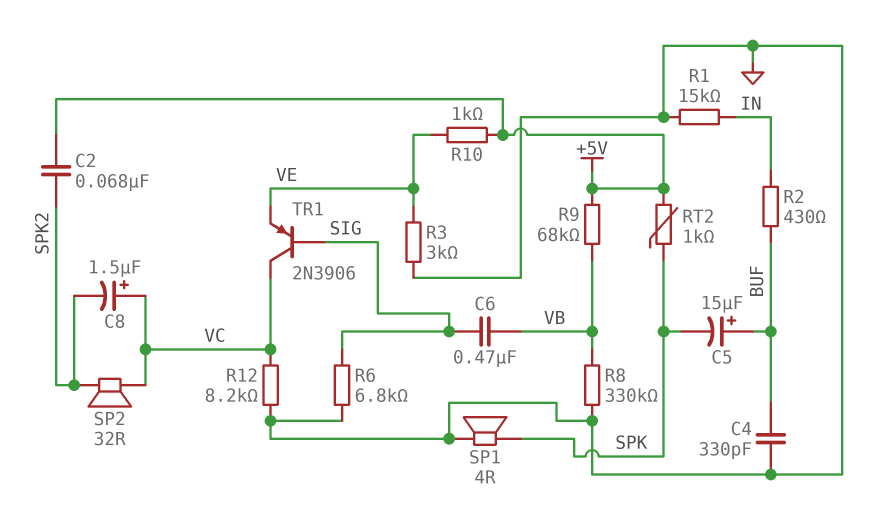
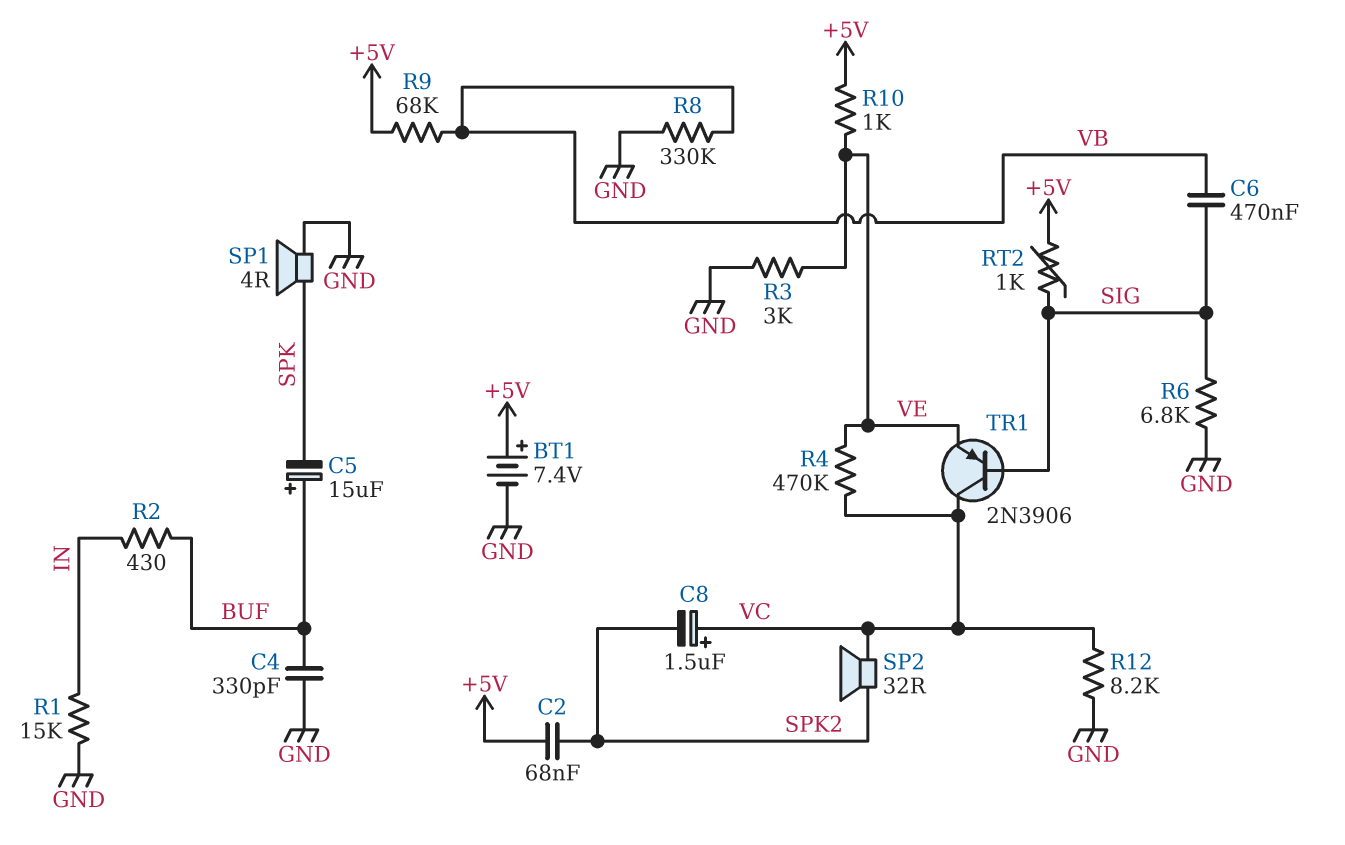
BT1: none -> 7.4V (plus +5V, minus GND)
R4: none -> 470k (VC, VE)
RT2: 1k (+5V, SPK) -> 1k (+5V, SIG)

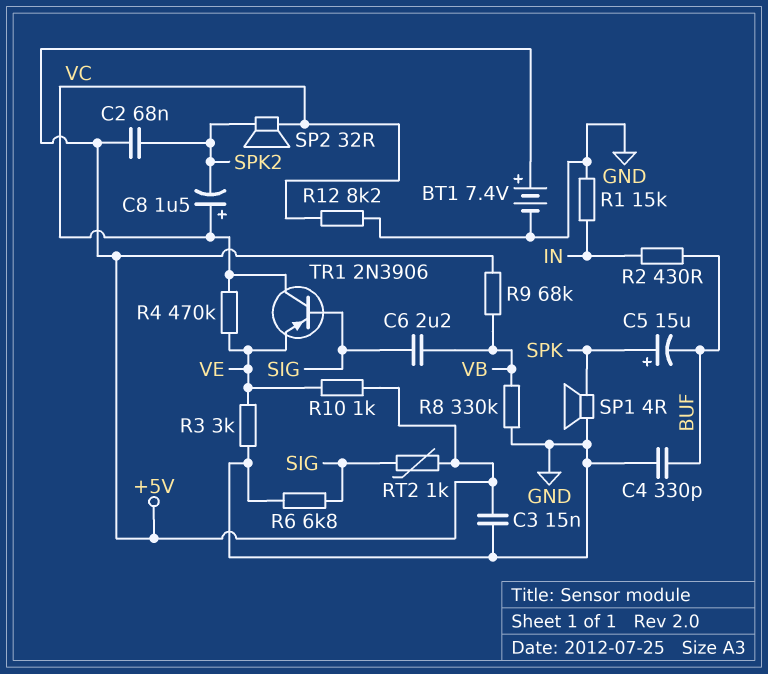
C3: none -> 15nF (+5V, GND)
C5: 15uF (plus BUF, minus SPK) -> 15uF (plus SPK, minus BUF)
C6: 470nF (SIG, VB) -> 2.2uF (SIG, VB)

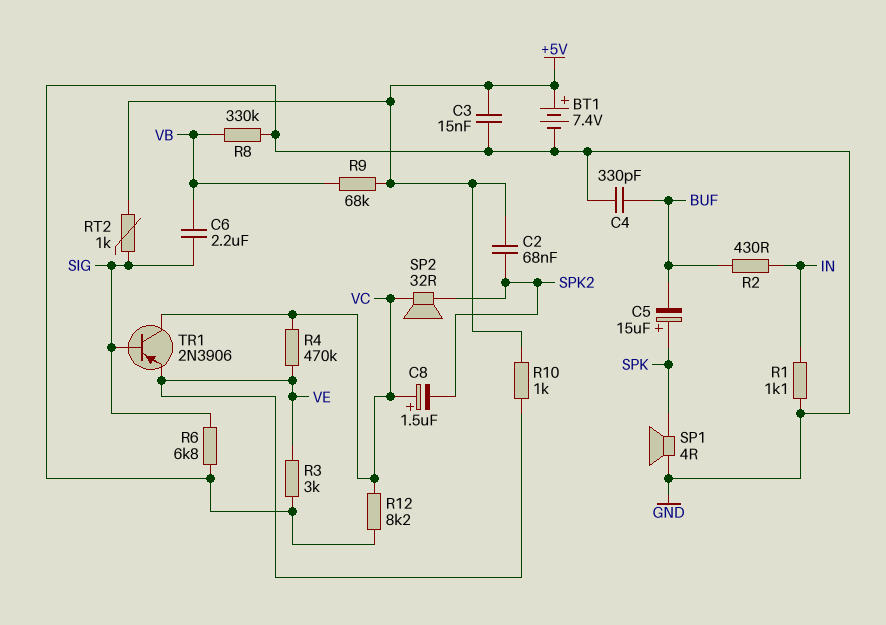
R1: 15k (GND, IN) -> 1.1k (GND, IN)

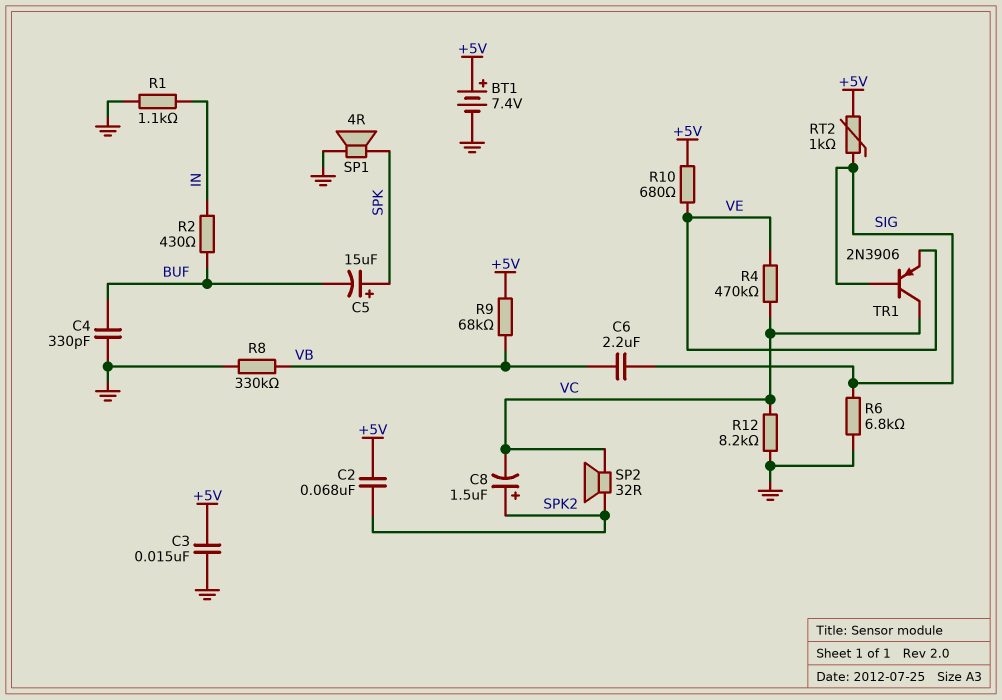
C8: 1.5uF (plus VC, minus SPK2) -> 1.5uF (plus SPK2, minus VC)
R3: 3k (GND, VE) -> none
R10: 1k (+5V, VE) -> 680 (+5V, VE)

